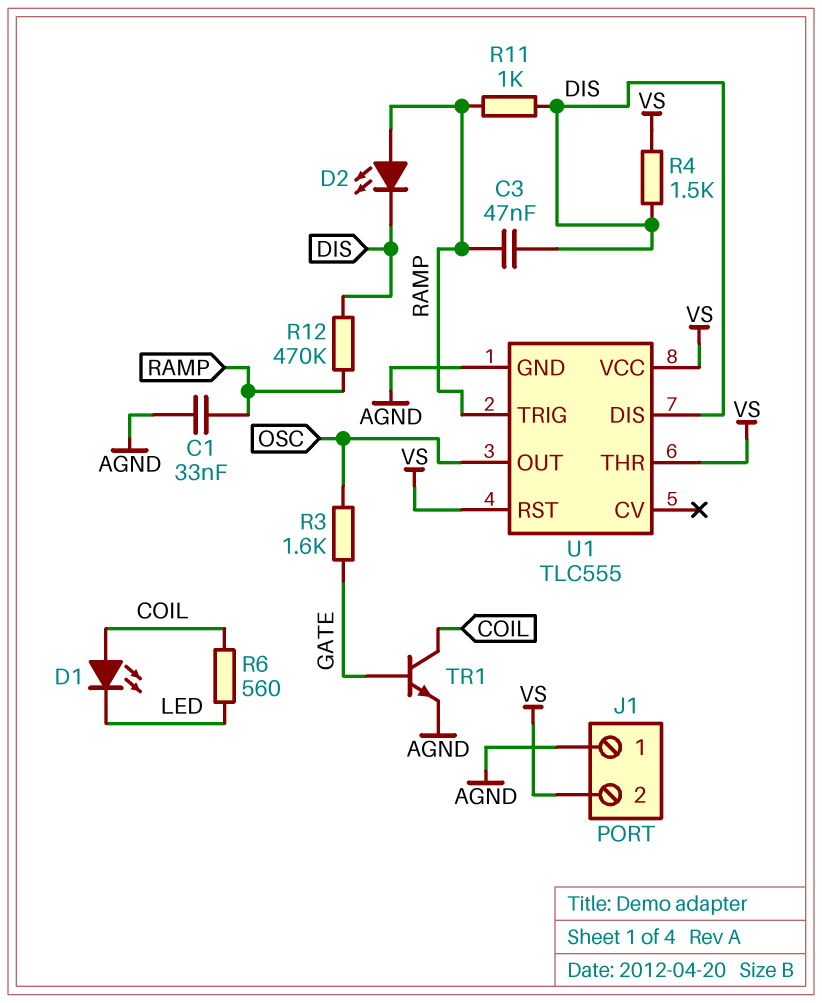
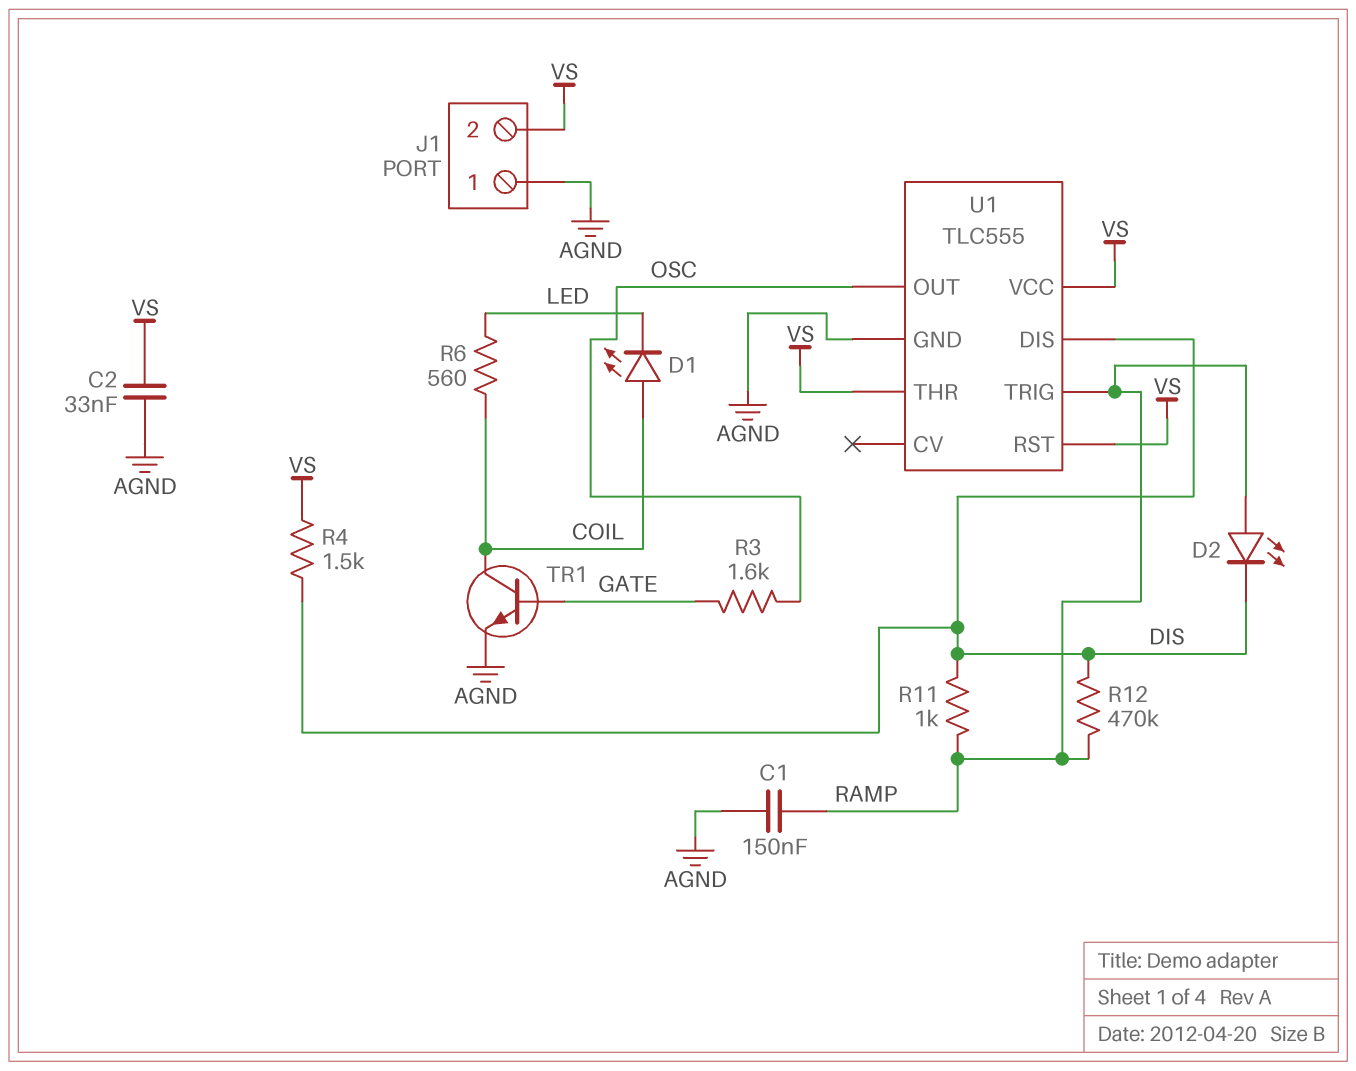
C1: 33nF (AGND, RAMP) -> 150nF (AGND, RAMP)
C2: none -> 33nF (AGND, VS)
C3: 47nF (DIS, RAMP) -> none

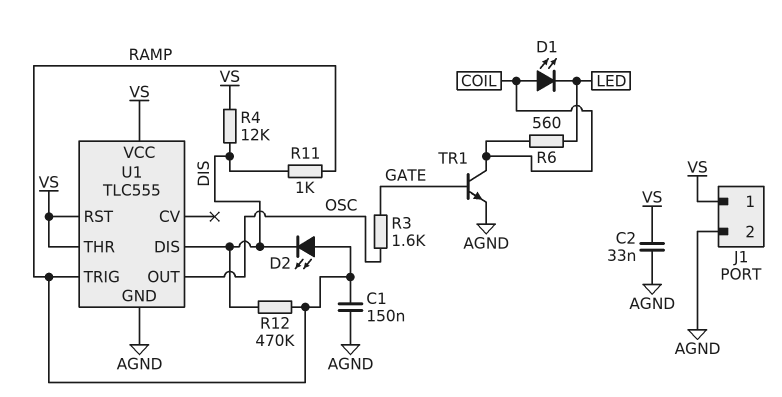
J1 pin 1: AGND -> VS
J1 pin 2: VS -> AGND
R4: 1.5k (DIS, VS) -> 12k (DIS, VS)

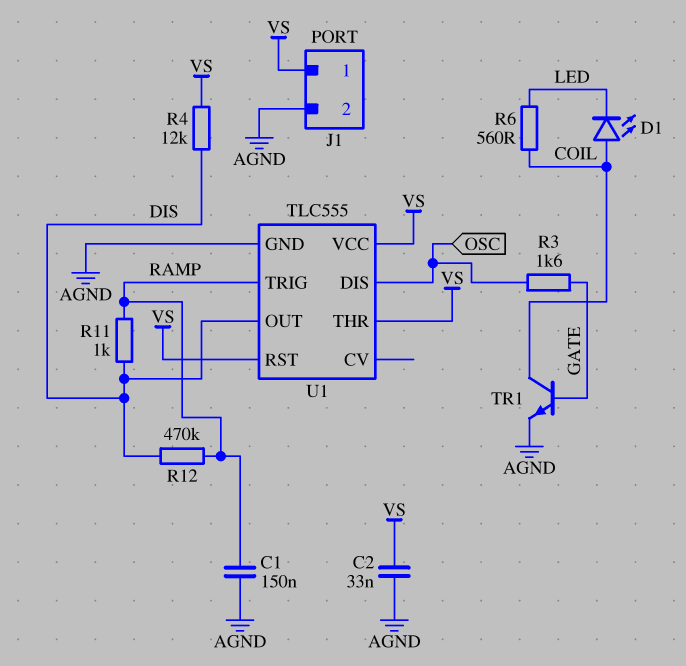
D2: LED (A RAMP, K DIS) -> none
U1 pin DIS: DIS -> OSC
U1 pin OUT: OSC -> DIS

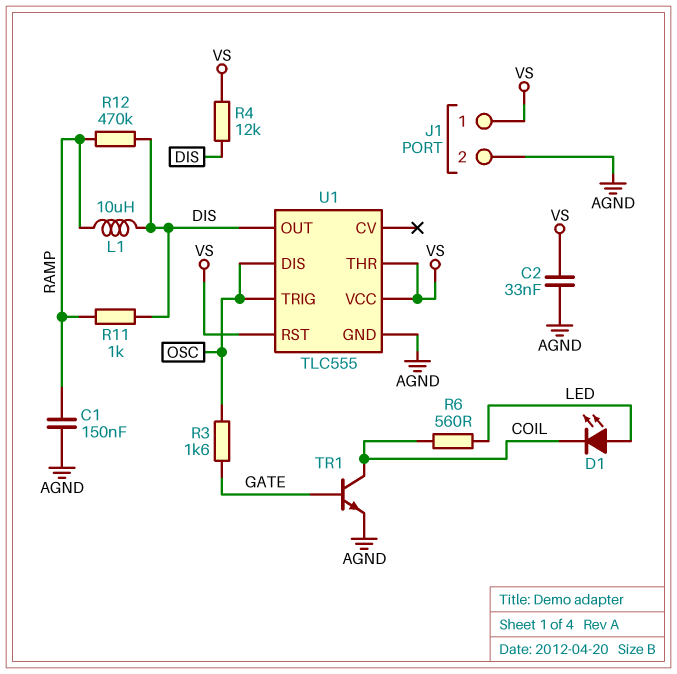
D1: LED (A COIL, K LED) -> LED (A LED, K COIL)
L1: none -> 10uH (DIS, RAMP)
U1 pin TRIG: RAMP -> OSC

